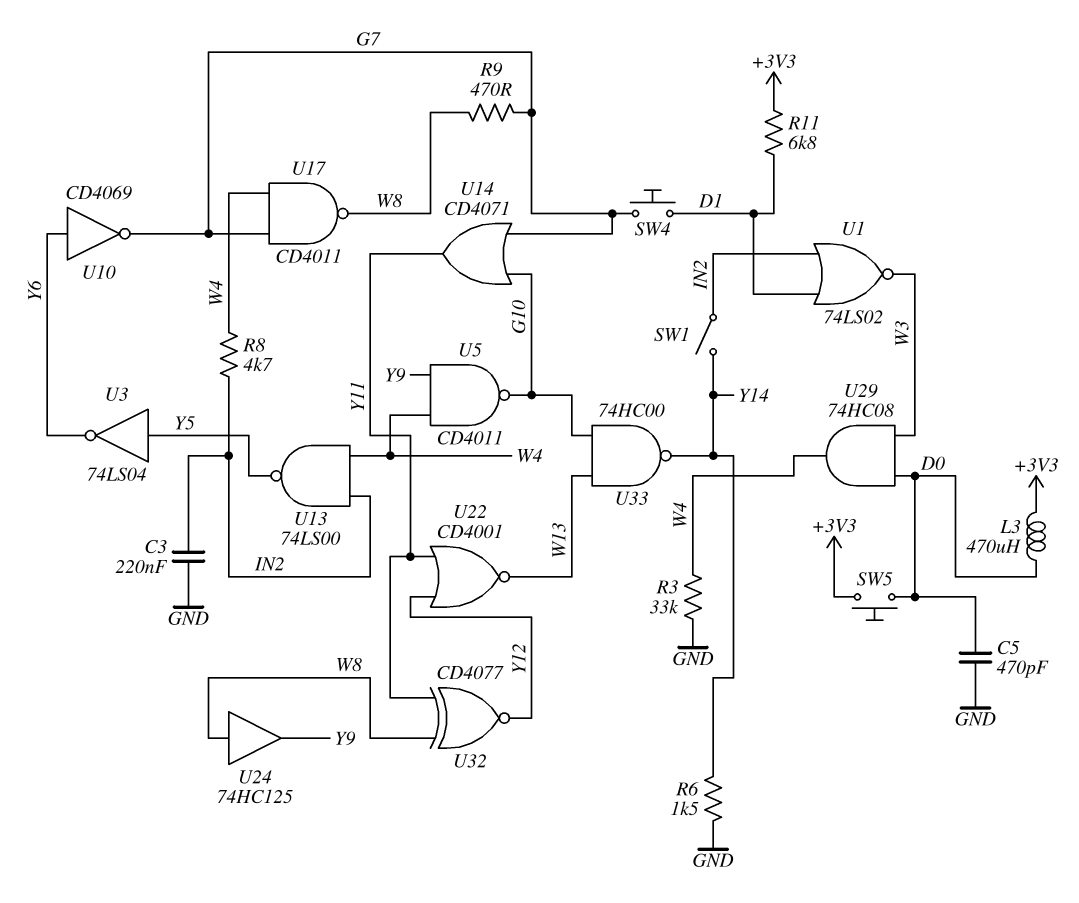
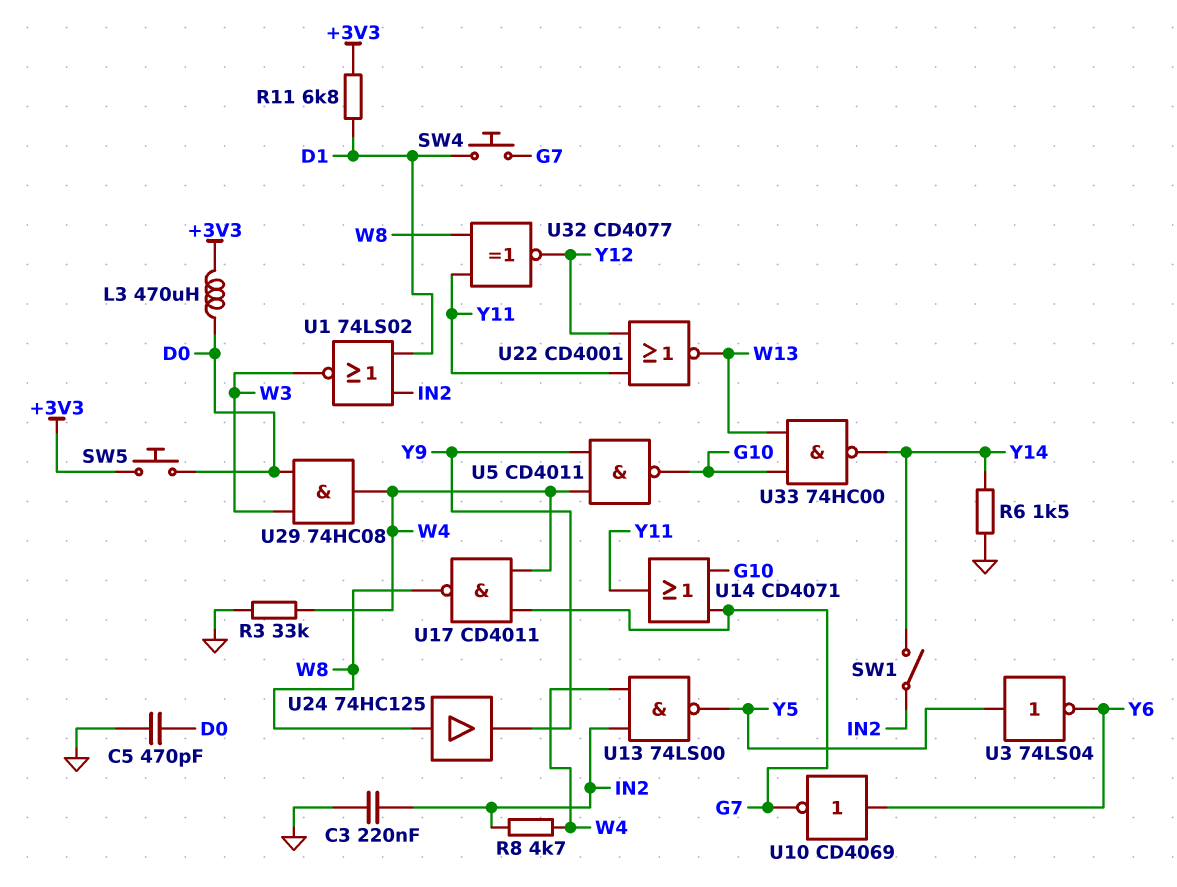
R9: 470 (G7, W8) -> none

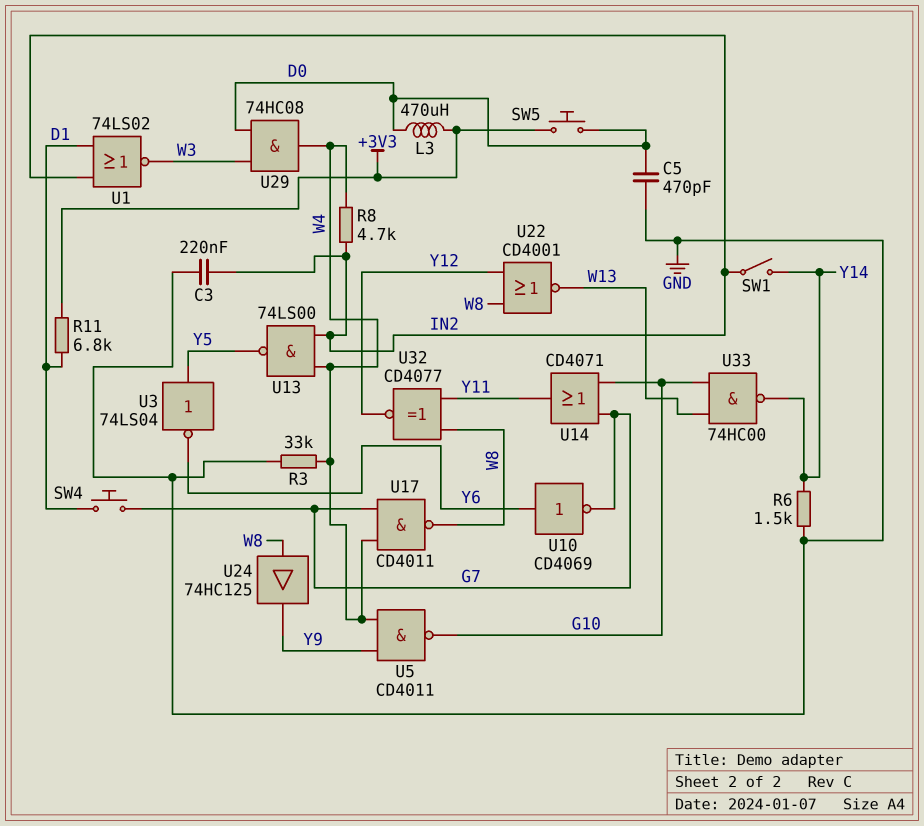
U22: NOR CD4001 (in Y11, in Y12, out W13) -> NOR CD4001 (in W8, in Y12, out W13)

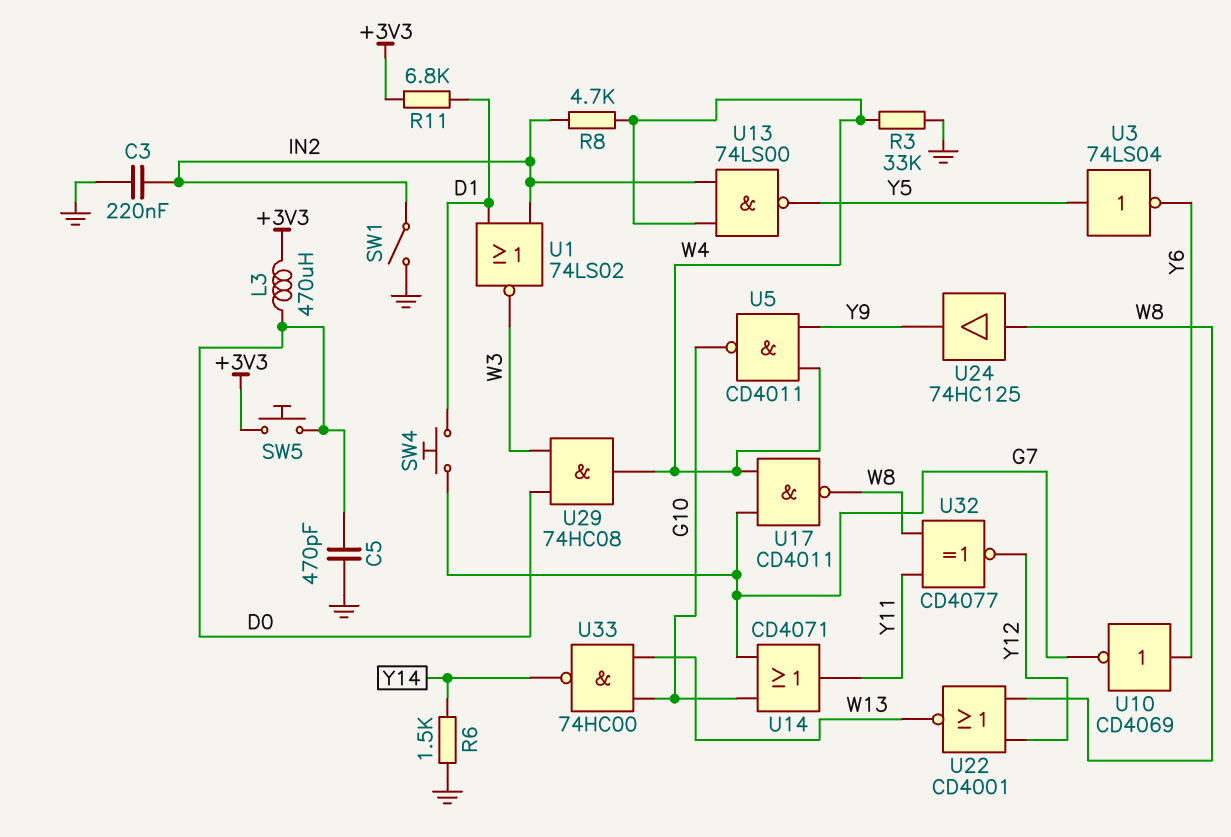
SW1: switch (IN2, Y14) -> switch (GND, IN2)

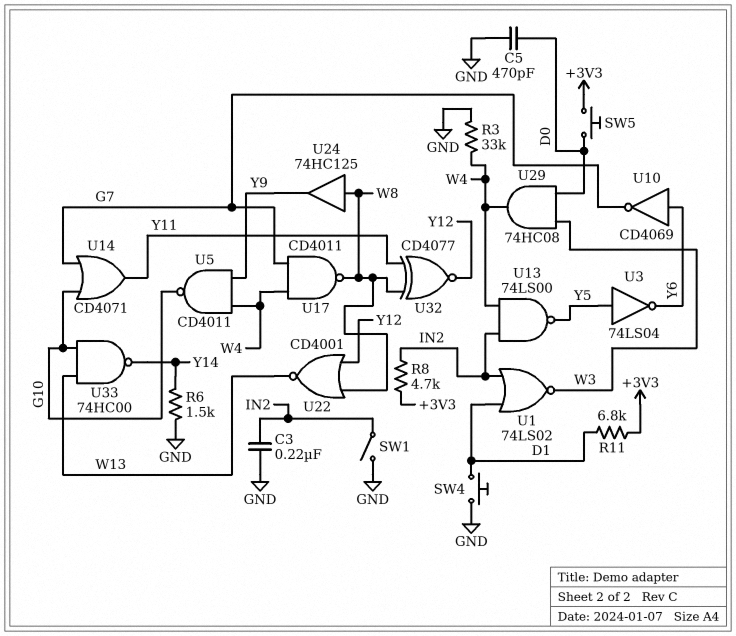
L3: 470uH (+3V3, D0) -> none
R8: 4.7k (IN2, W4) -> 4.7k (+3V3, IN2)
SW4: button (D1, G7) -> button (D1, GND)

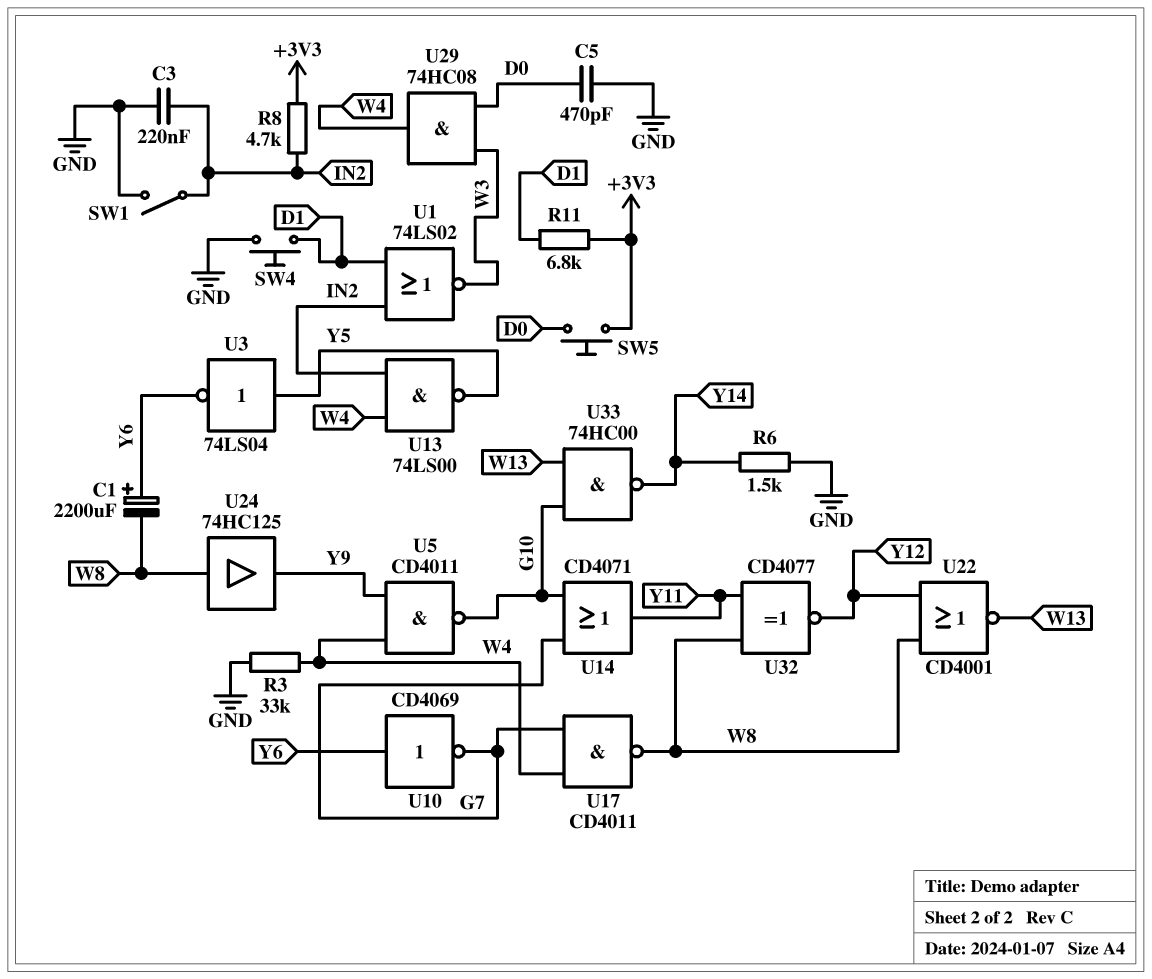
C1: none -> 2200uF (plus Y6, minus W8)

